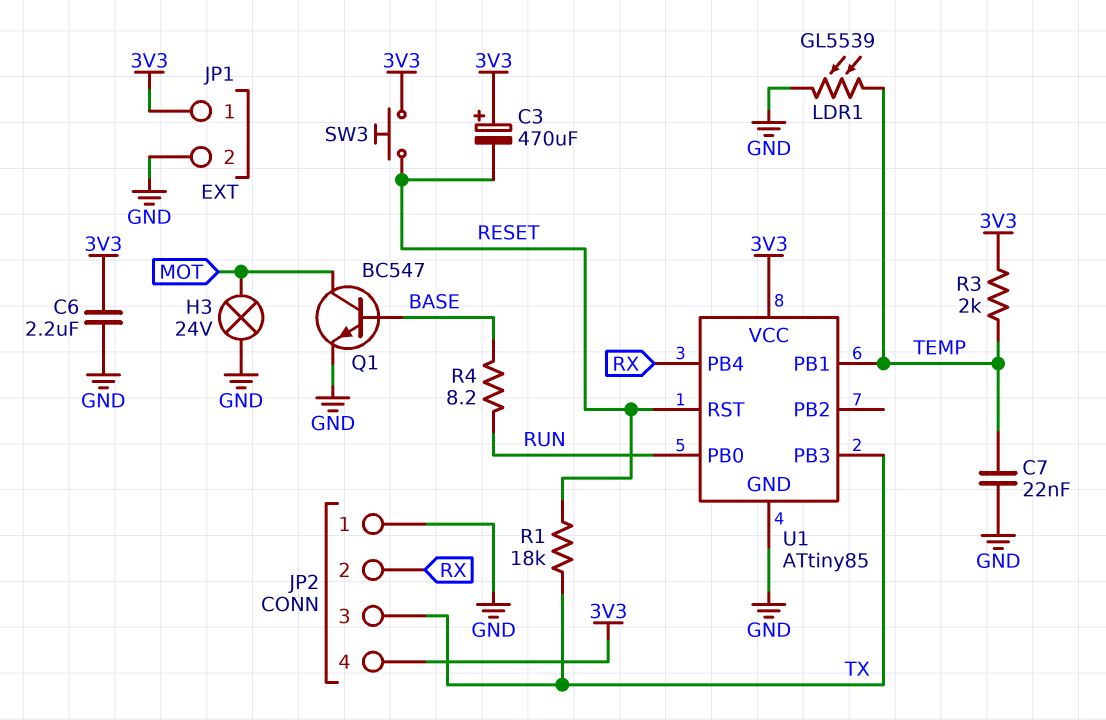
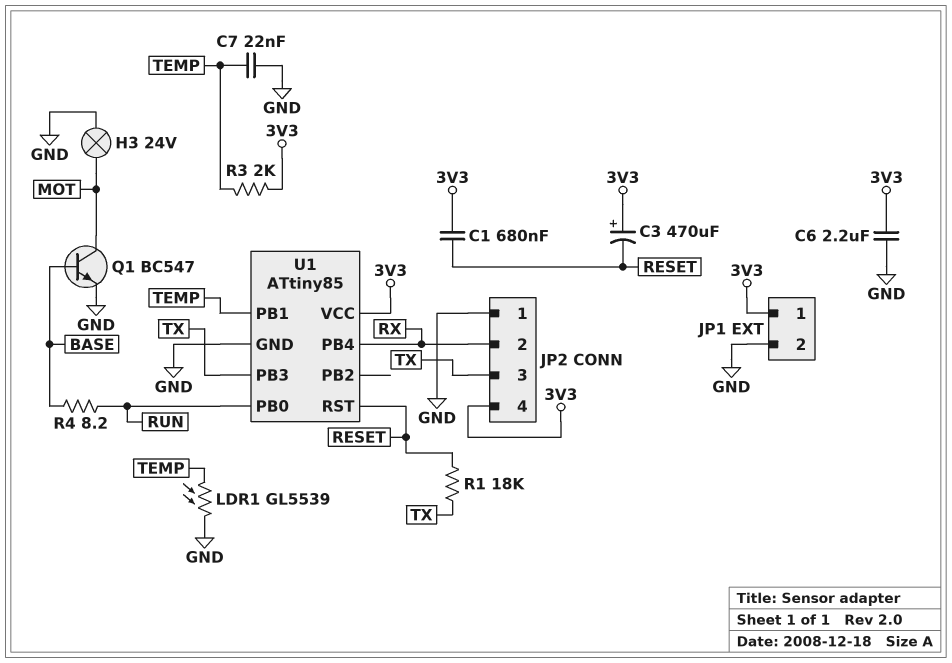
C1: none -> 680nF (3V3, RESET)
SW3: button (3V3, RESET) -> none

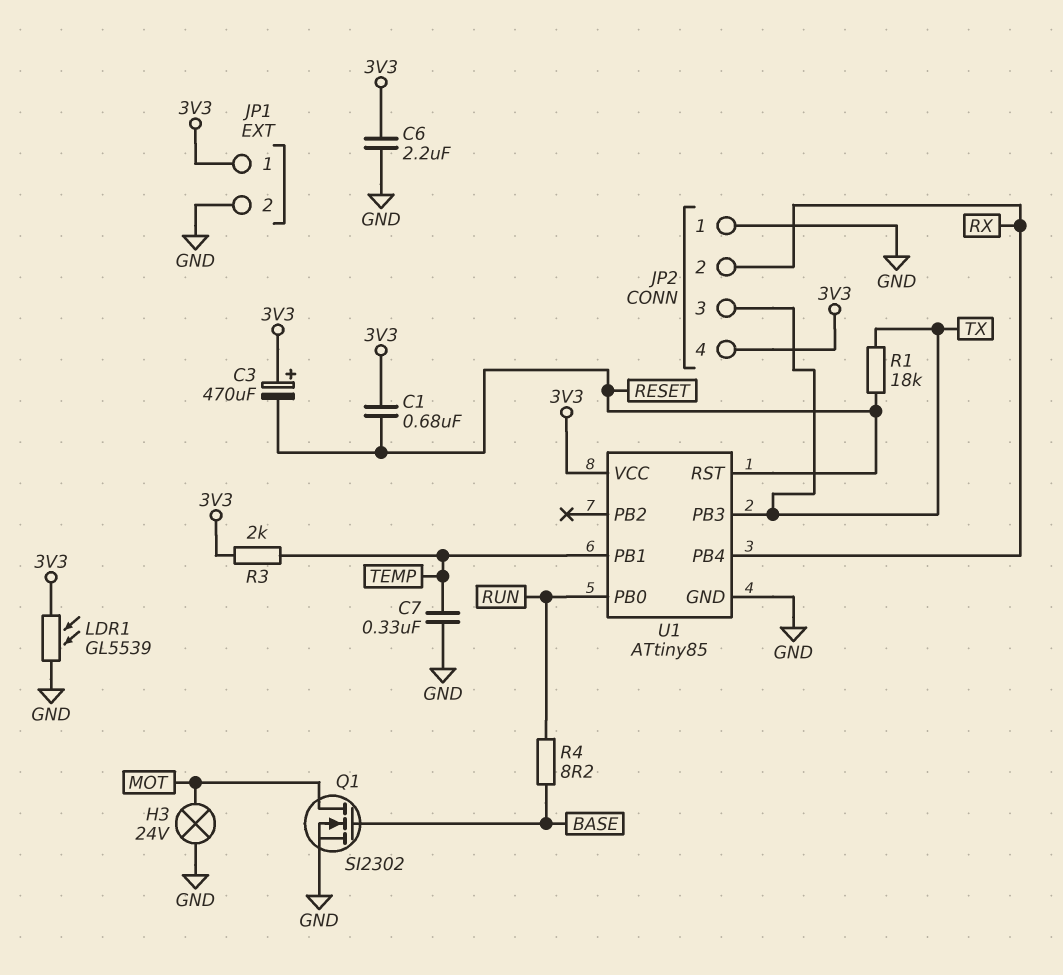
C7: 22nF (GND, TEMP) -> 330nF (GND, TEMP)
LDR1: GL5539 (GND, TEMP) -> GL5539 (3V3, GND)
Q1: NPN BC547 (B BASE, C MOT, E GND) -> NMOS SI2302 (G BASE, D MOT, S GND)

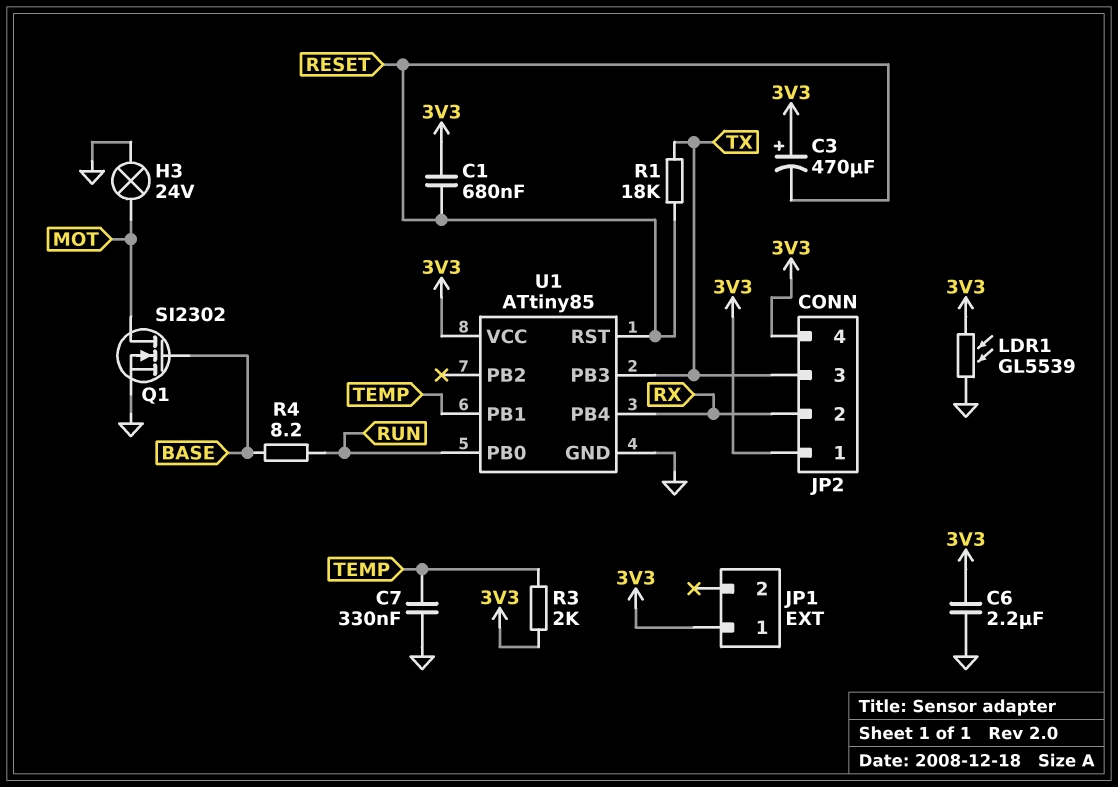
JP1 pin 2: GND -> none
JP2 pin 1: GND -> 3V3

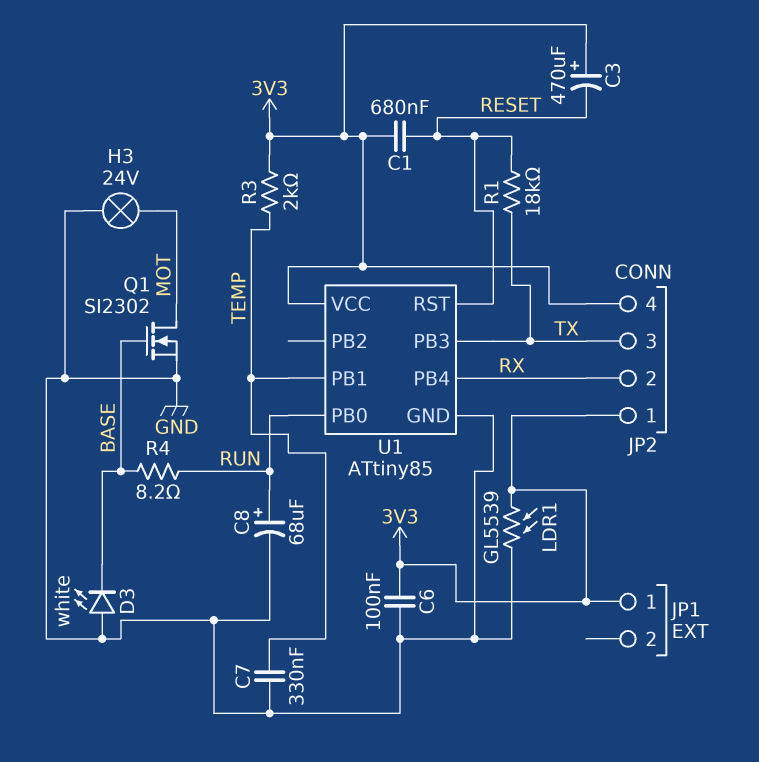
C6: 2.2uF (3V3, GND) -> 100nF (3V3, GND)
C8: none -> 68uF (plus RUN, minus GND)
D3: none -> LED white (A GND, K BASE)

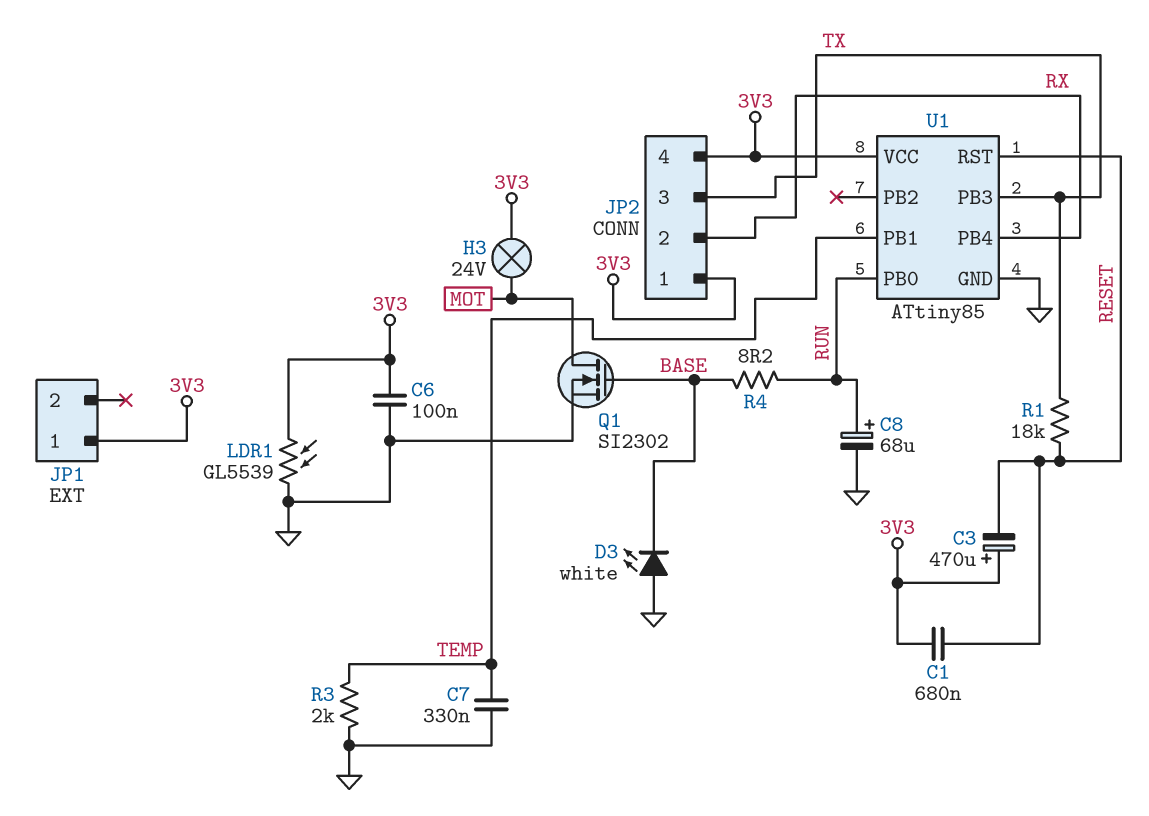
H3: lamp 24V (GND, MOT) -> lamp 24V (3V3, MOT)
R3: 2k (3V3, TEMP) -> 2k (GND, TEMP)

